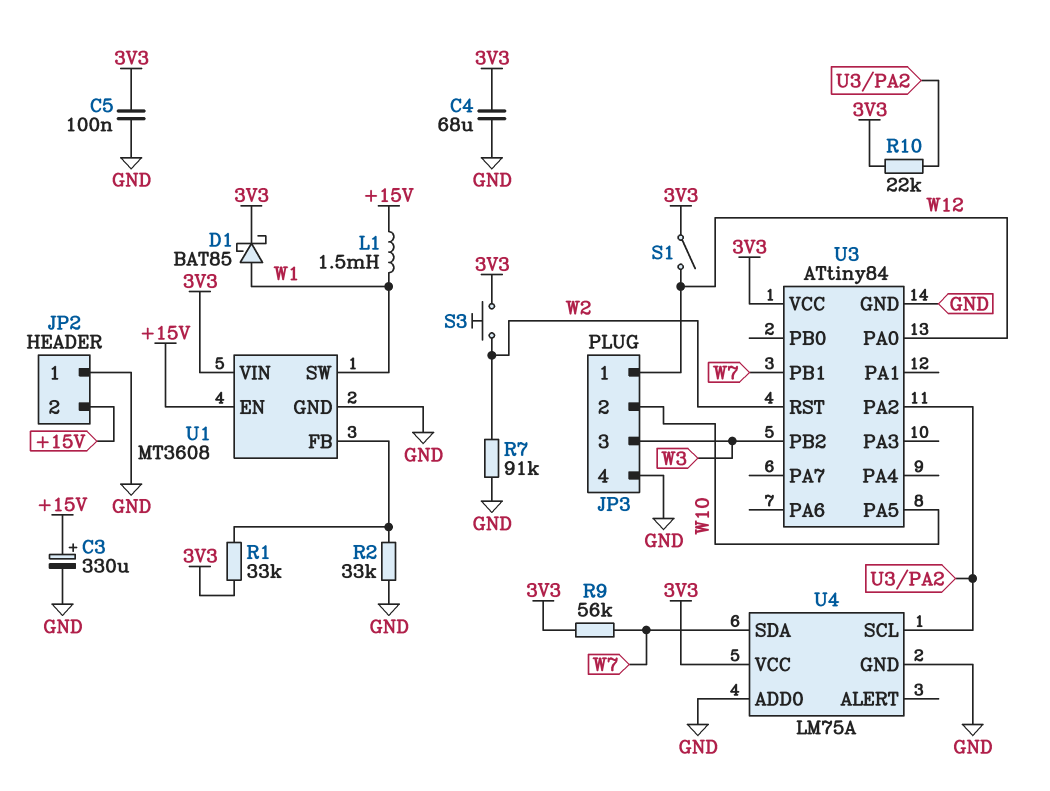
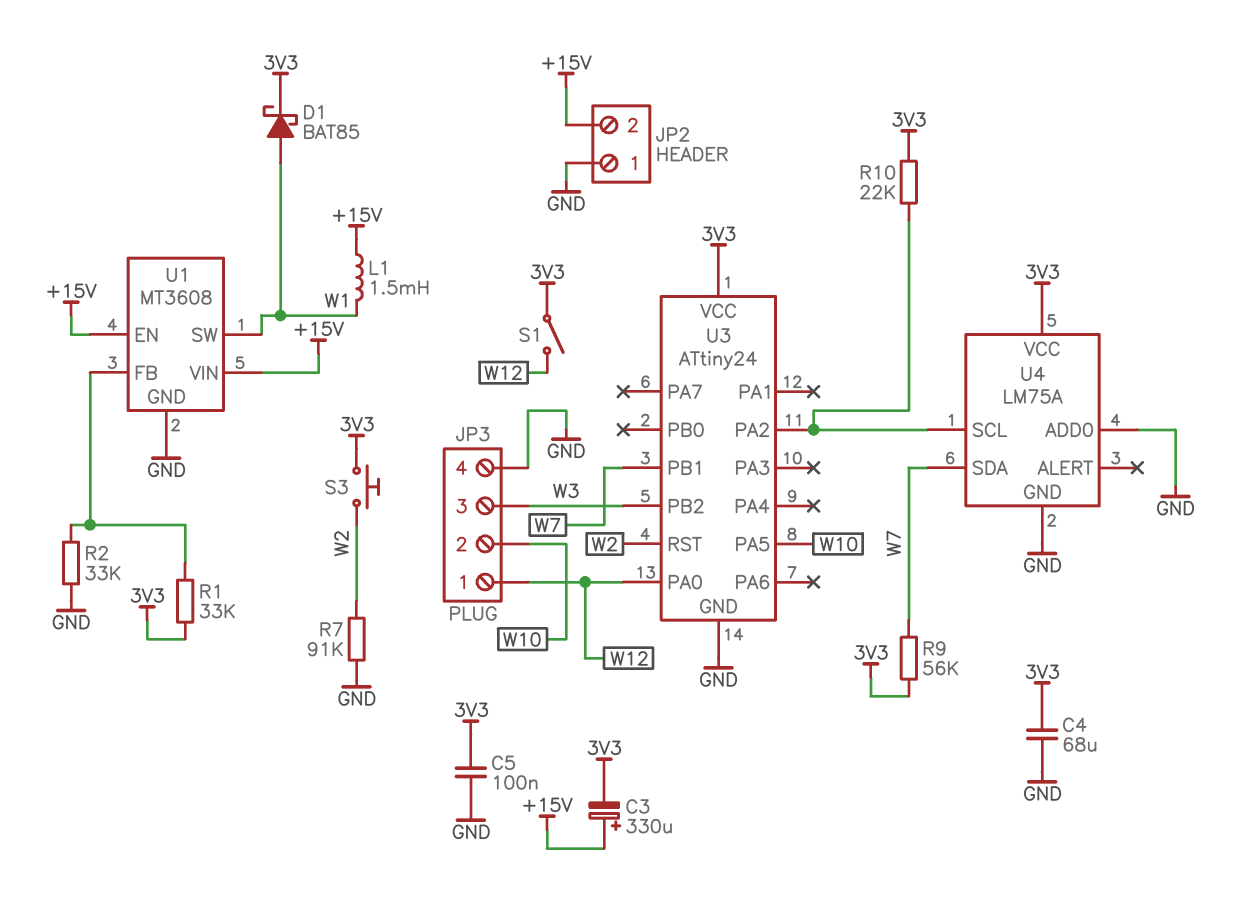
C3: 330uF (plus +15V, minus GND) -> 330uF (plus +15V, minus 3V3)
U1 pin VIN: 3V3 -> +15V
U3: ATtiny84 -> ATtiny24

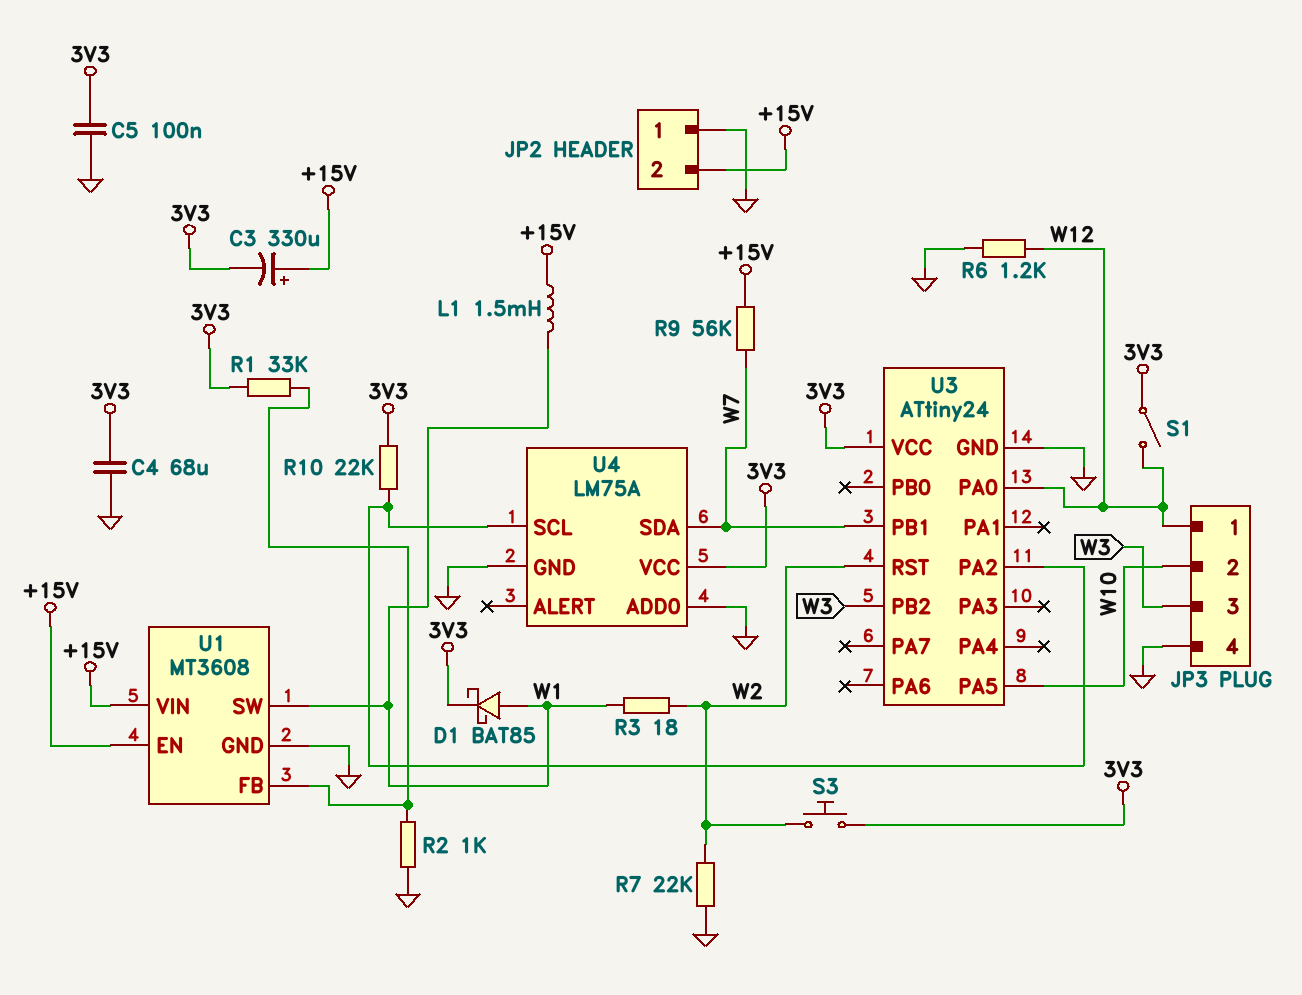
R2: 33k (GND, U1/FB) -> 1k (GND, U1/FB)
R3: none -> 18 (W1, W2)
R6: none -> 1.2k (GND, W12)
R7: 91k (GND, W2) -> 22k (GND, W2)
R9: 56k (3V3, W7) -> 56k (+15V, W7)

